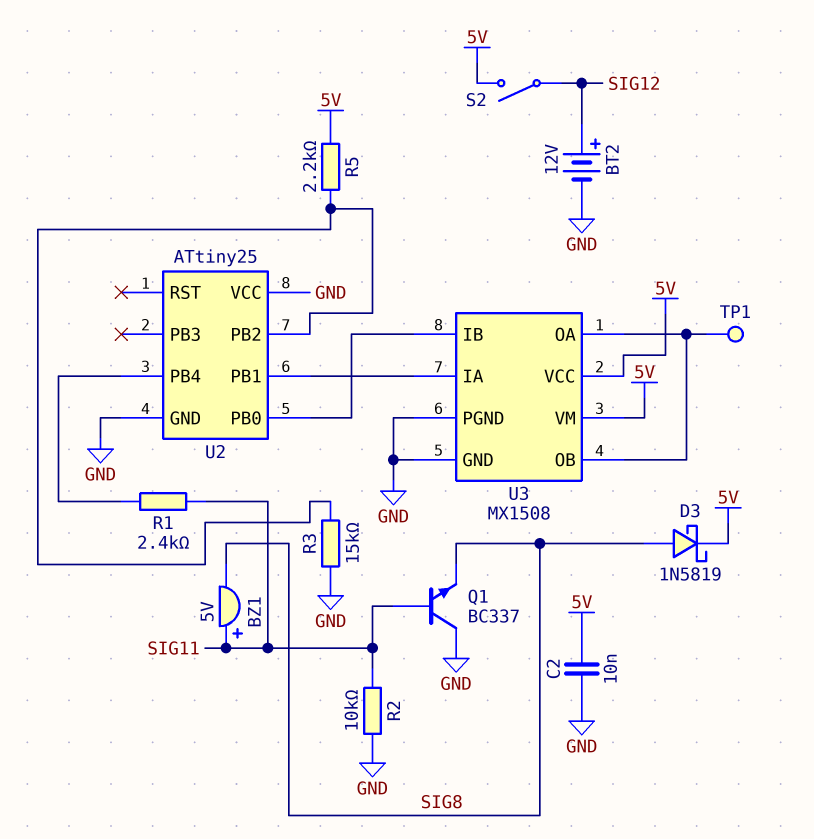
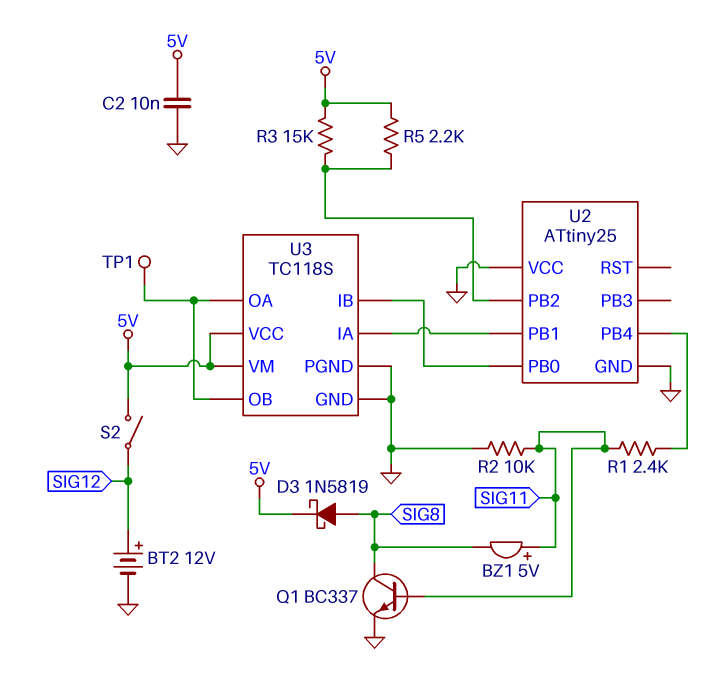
Q1: NPN BC337 (B SIG11, C GND, E SIG8) -> NPN BC337 (B SIG11, C SIG8, E GND)
R3: 15k (GND, U2/PB2) -> 15k (5V, U2/PB2)
U3: MX1508 -> TC118S

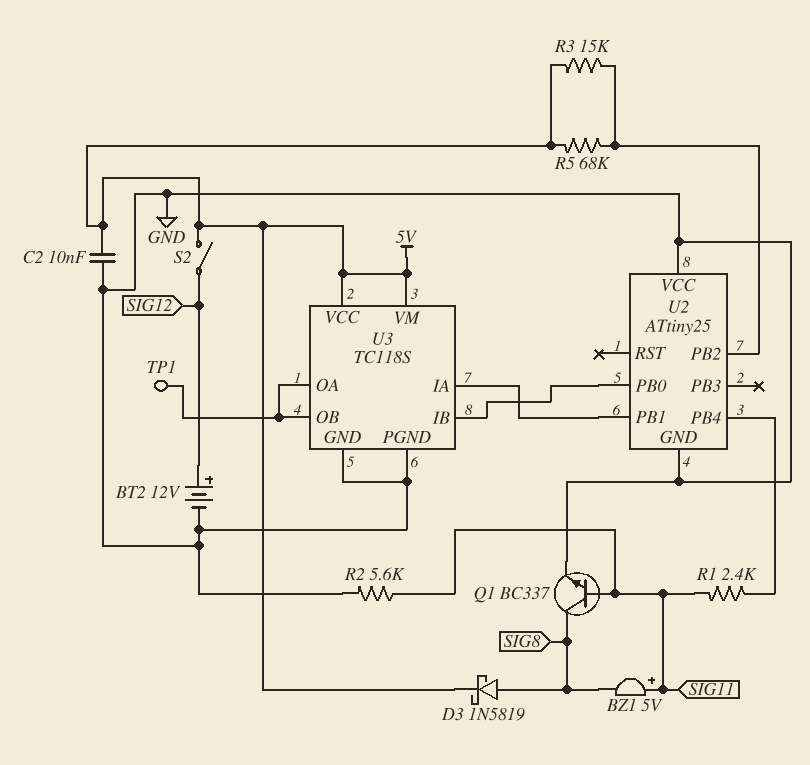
R2: 10k (GND, SIG11) -> 5.6k (GND, SIG11)
R5: 2.2k (5V, U2/PB2) -> 68k (5V, U2/PB2)

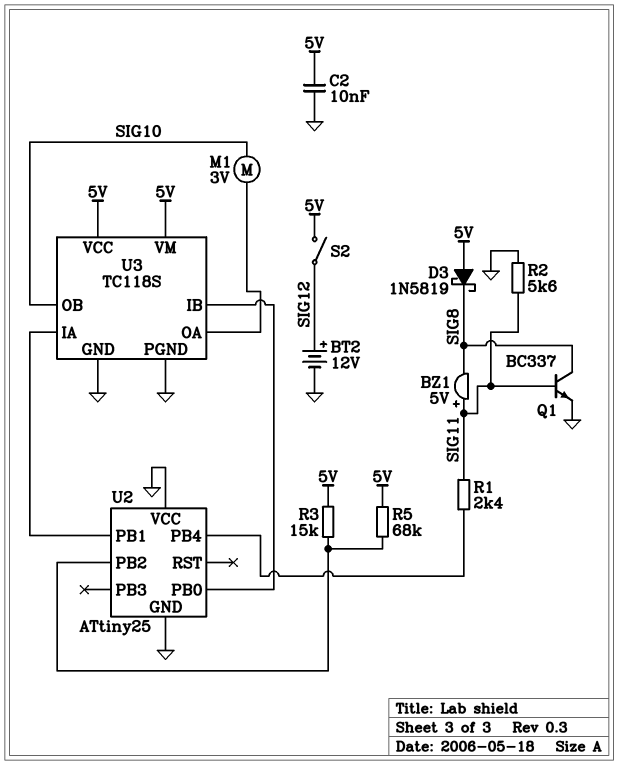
D3: schottky 1N5819 (A SIG8, K 5V) -> schottky 1N5819 (A 5V, K SIG8)
M1: none -> motor 3V (SIG10, U3/OA)
TP1: test point (U3/OA) -> none
U3 pin OB: U3/OA -> SIG10

